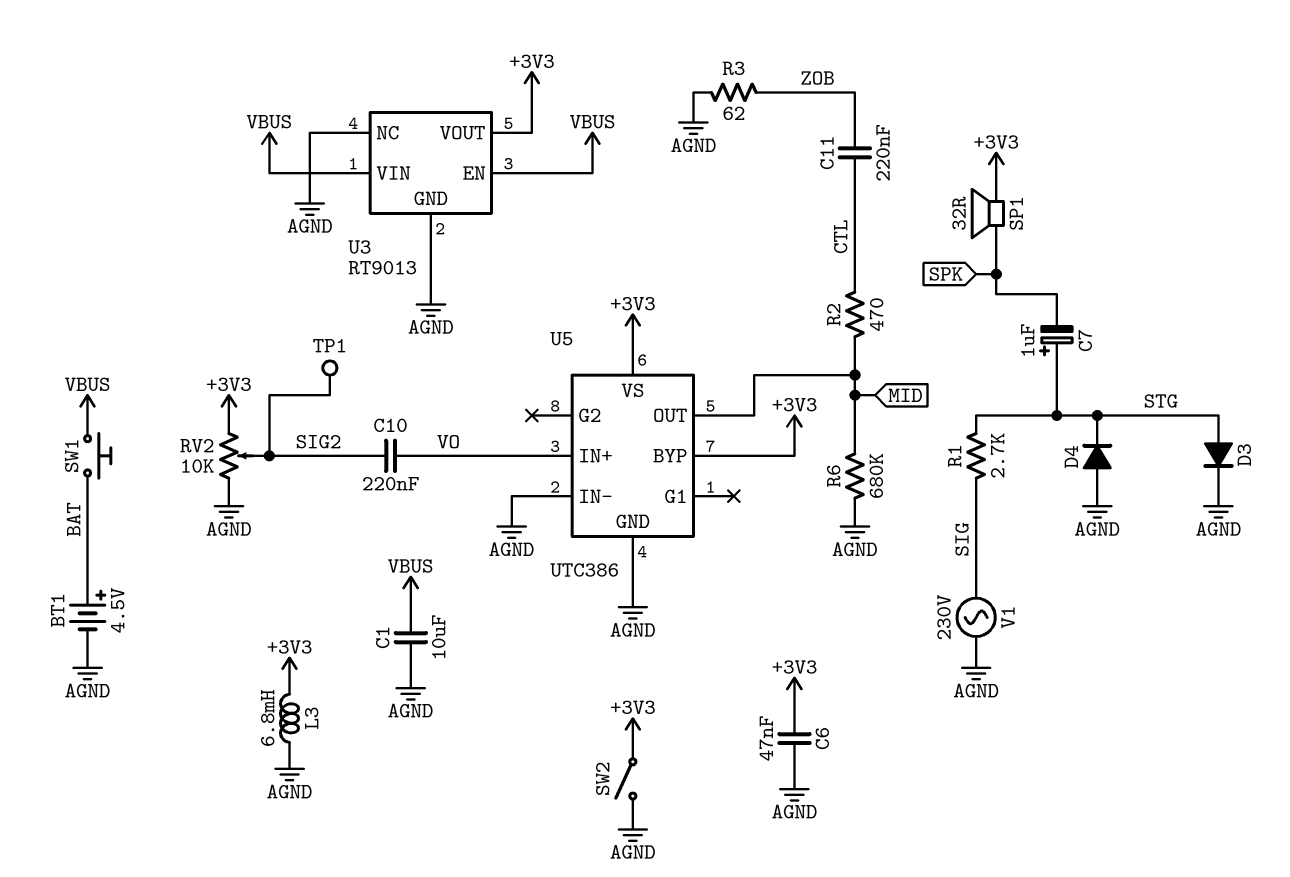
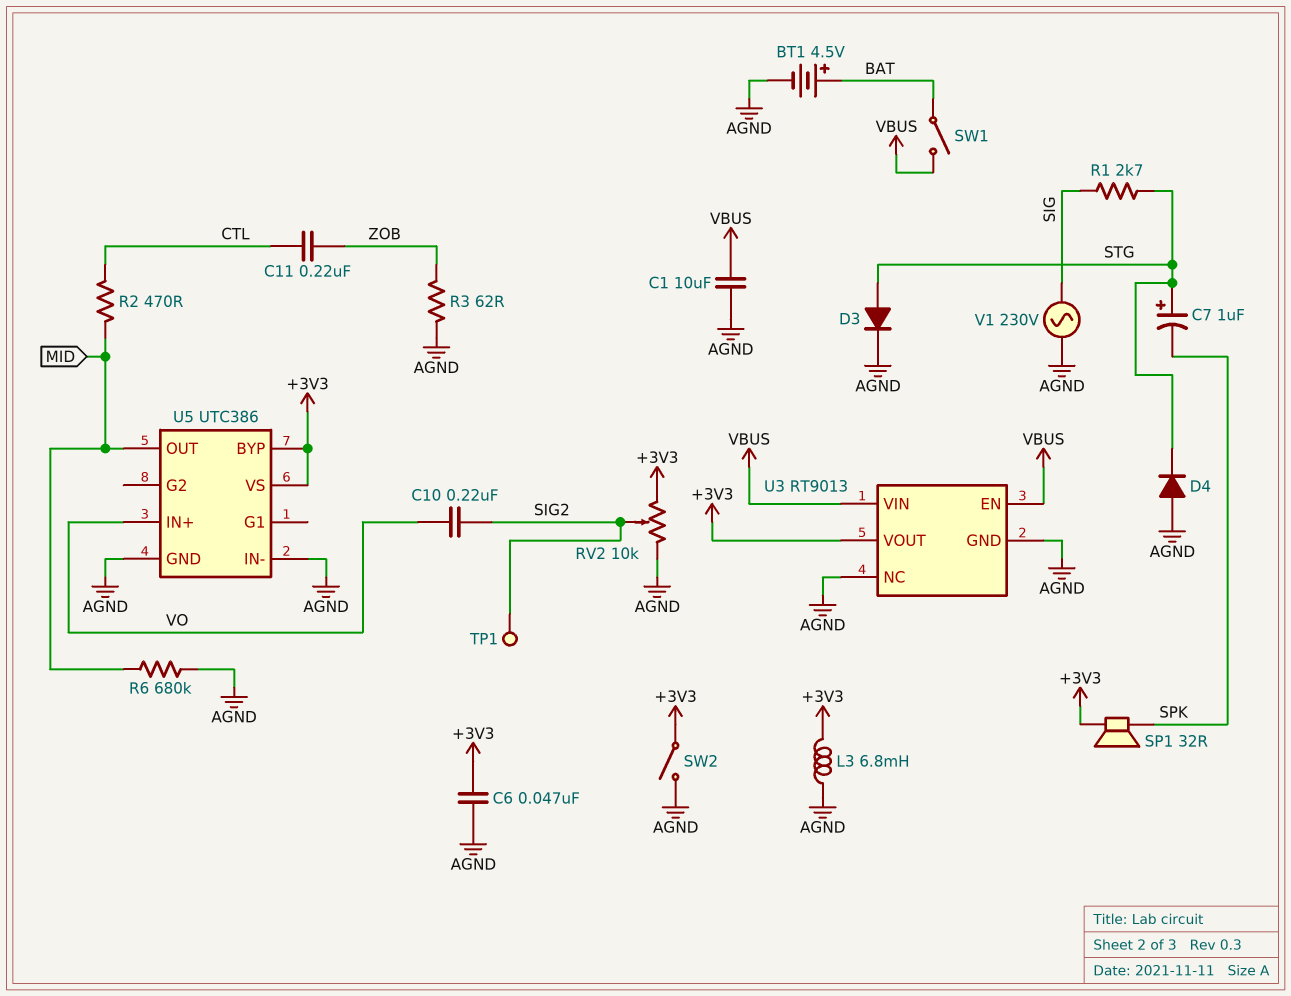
SW1: button (BAT, VBUS) -> switch (BAT, VBUS)

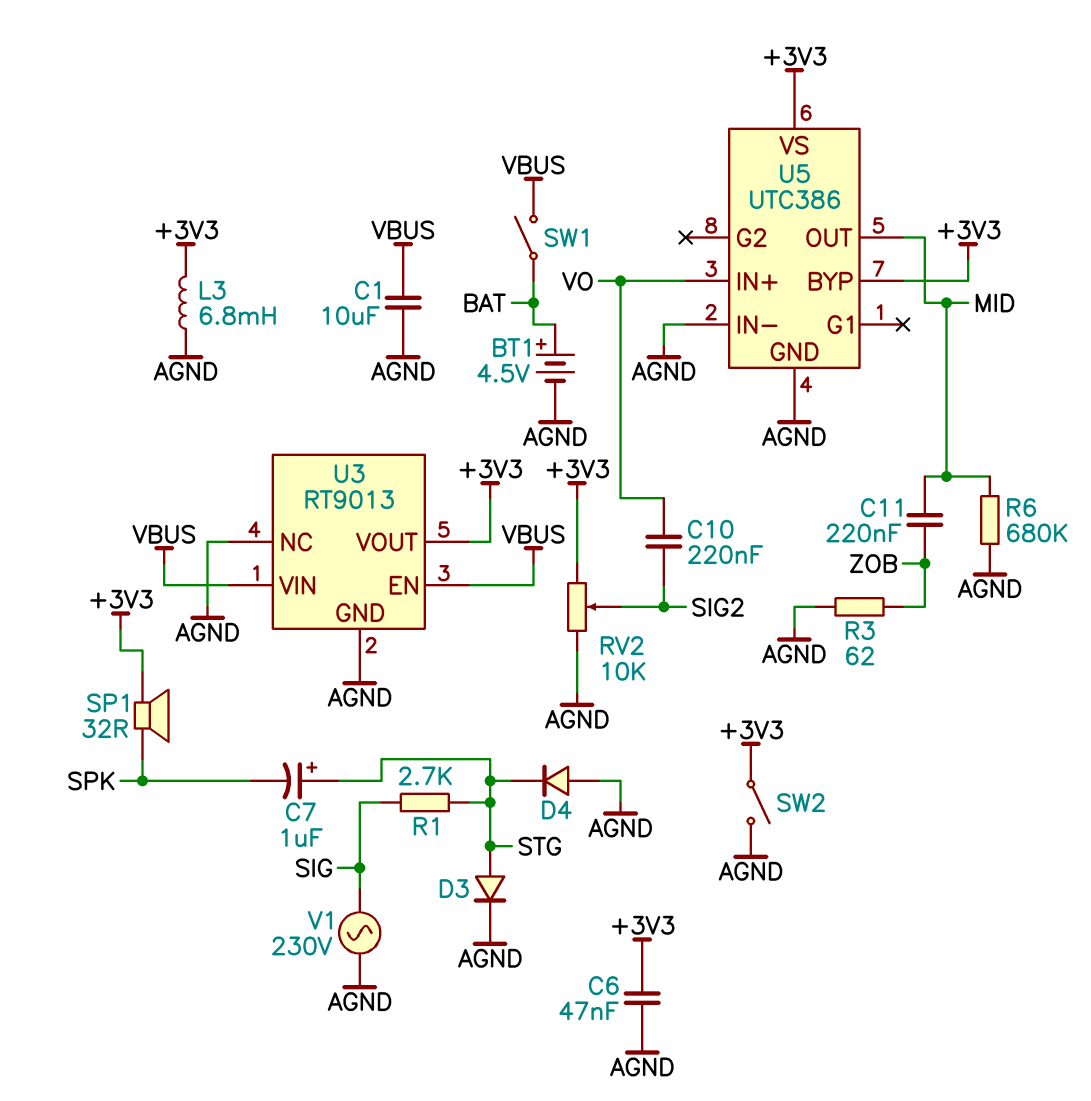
C11: 220nF (CTL, ZOB) -> 220nF (MID, ZOB)
R2: 470 (CTL, MID) -> none
TP1: test point (SIG2) -> none

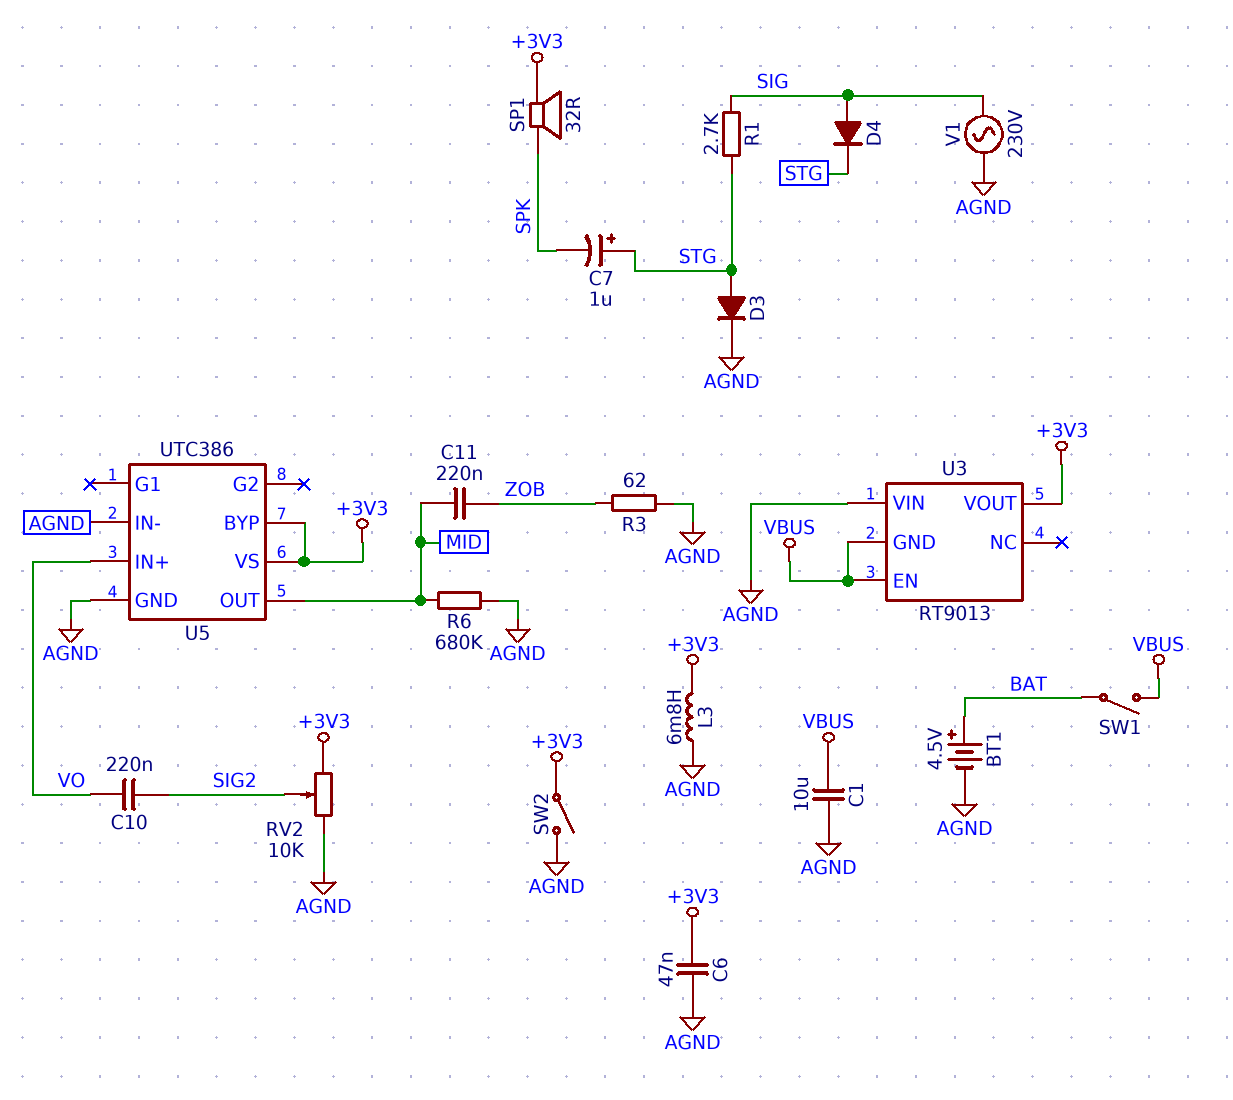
D4: diode (A AGND, K STG) -> diode (A SIG, K STG)
U3 pin GND: AGND -> VBUS
U3 pin NC: AGND -> none
U3 pin VIN: VBUS -> AGND

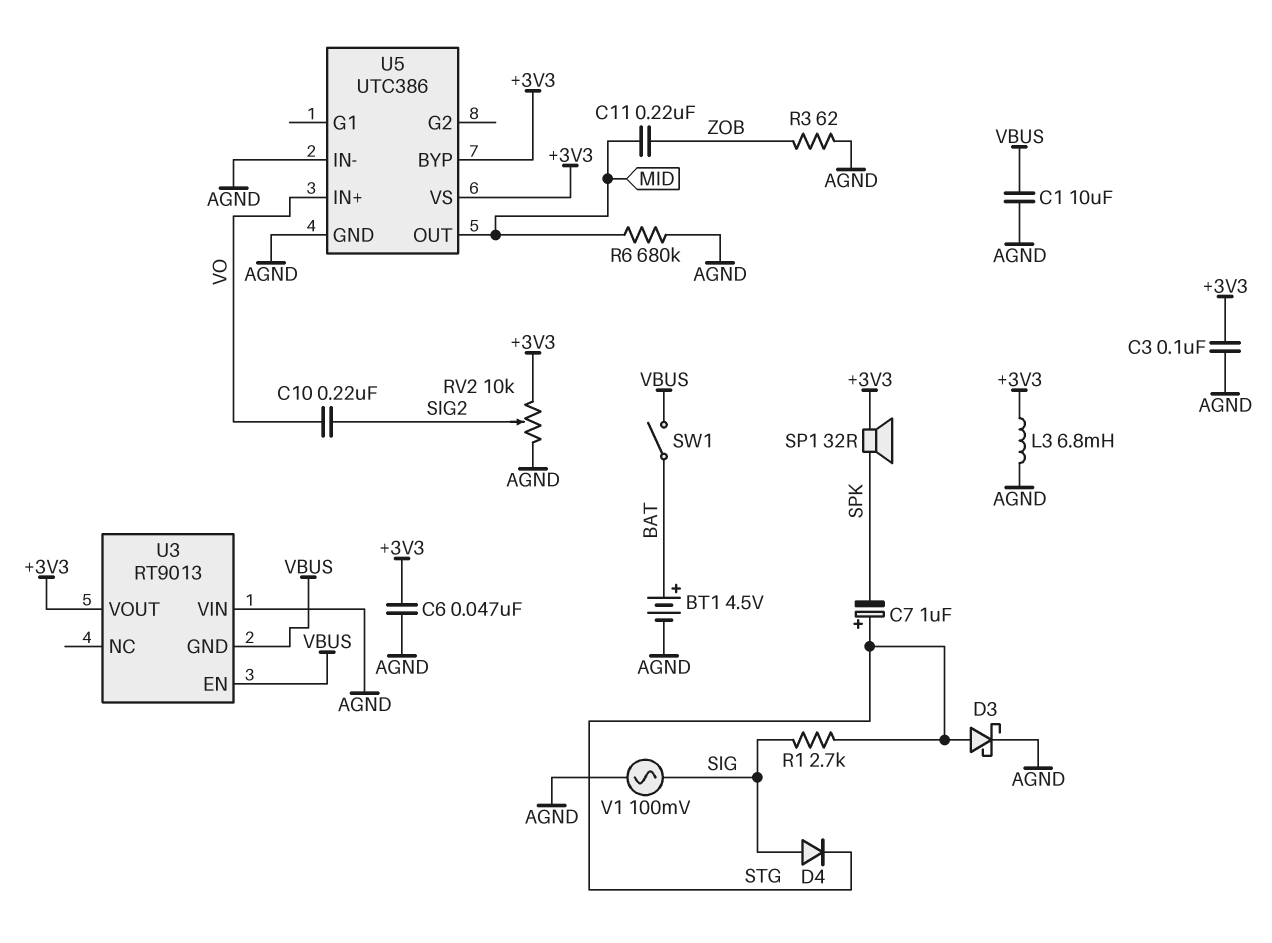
C3: none -> 100nF (+3V3, AGND)
D3: diode (A STG, K AGND) -> schottky (A STG, K AGND)
SW2: switch (+3V3, AGND) -> none
V1: AC 230V (AGND, SIG) -> AC 100mV (AGND, SIG)

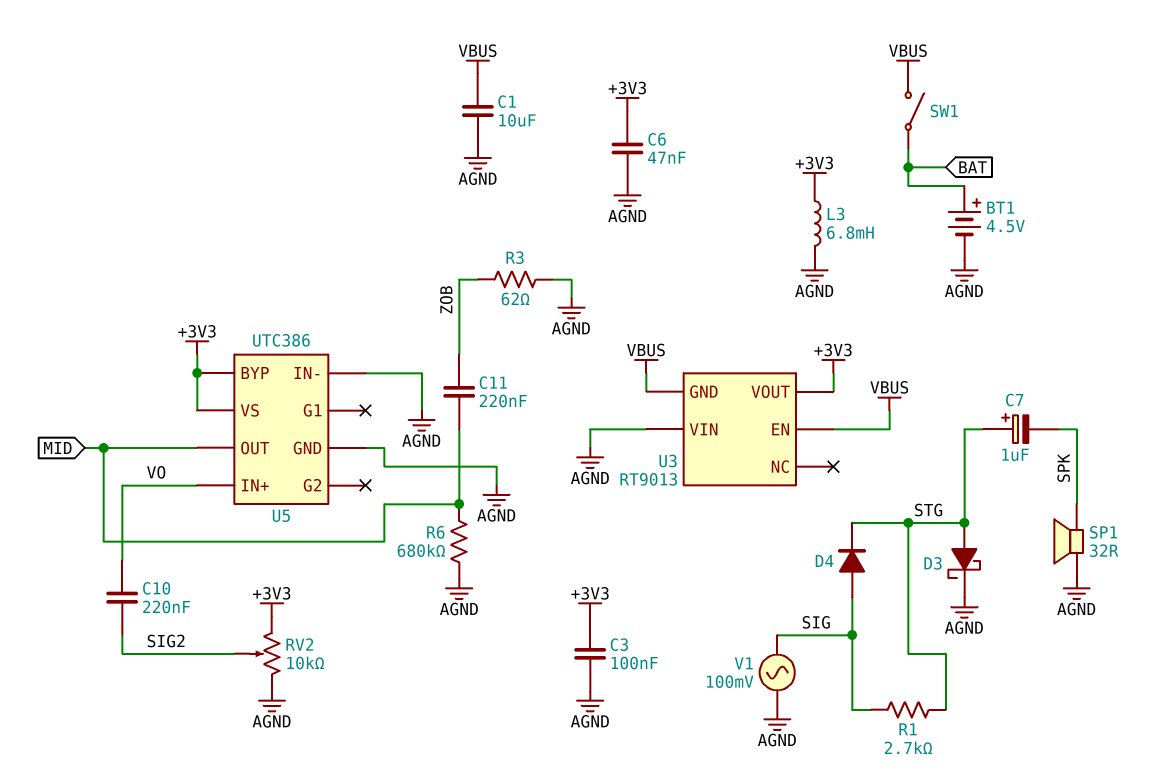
SP1: speaker 32R (+3V3, SPK) -> speaker 32R (AGND, SPK)

